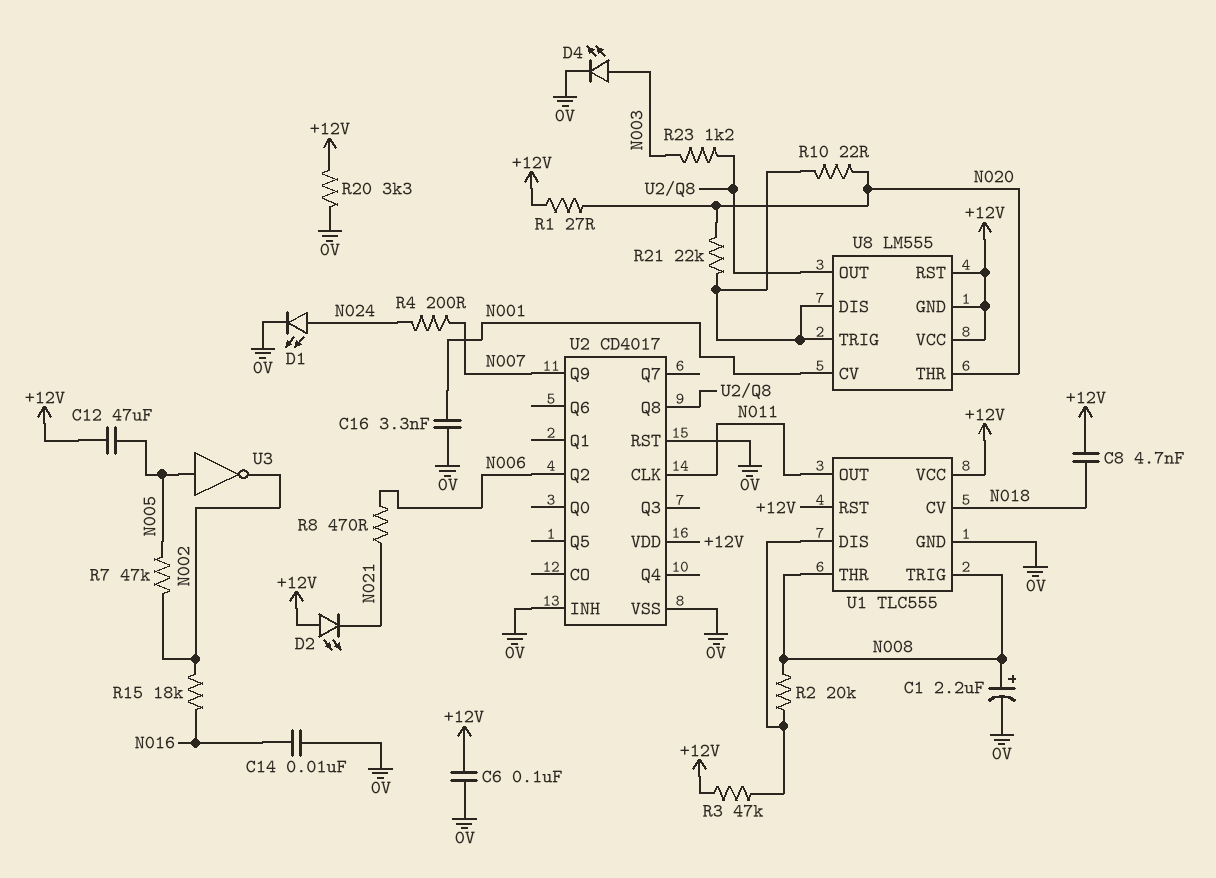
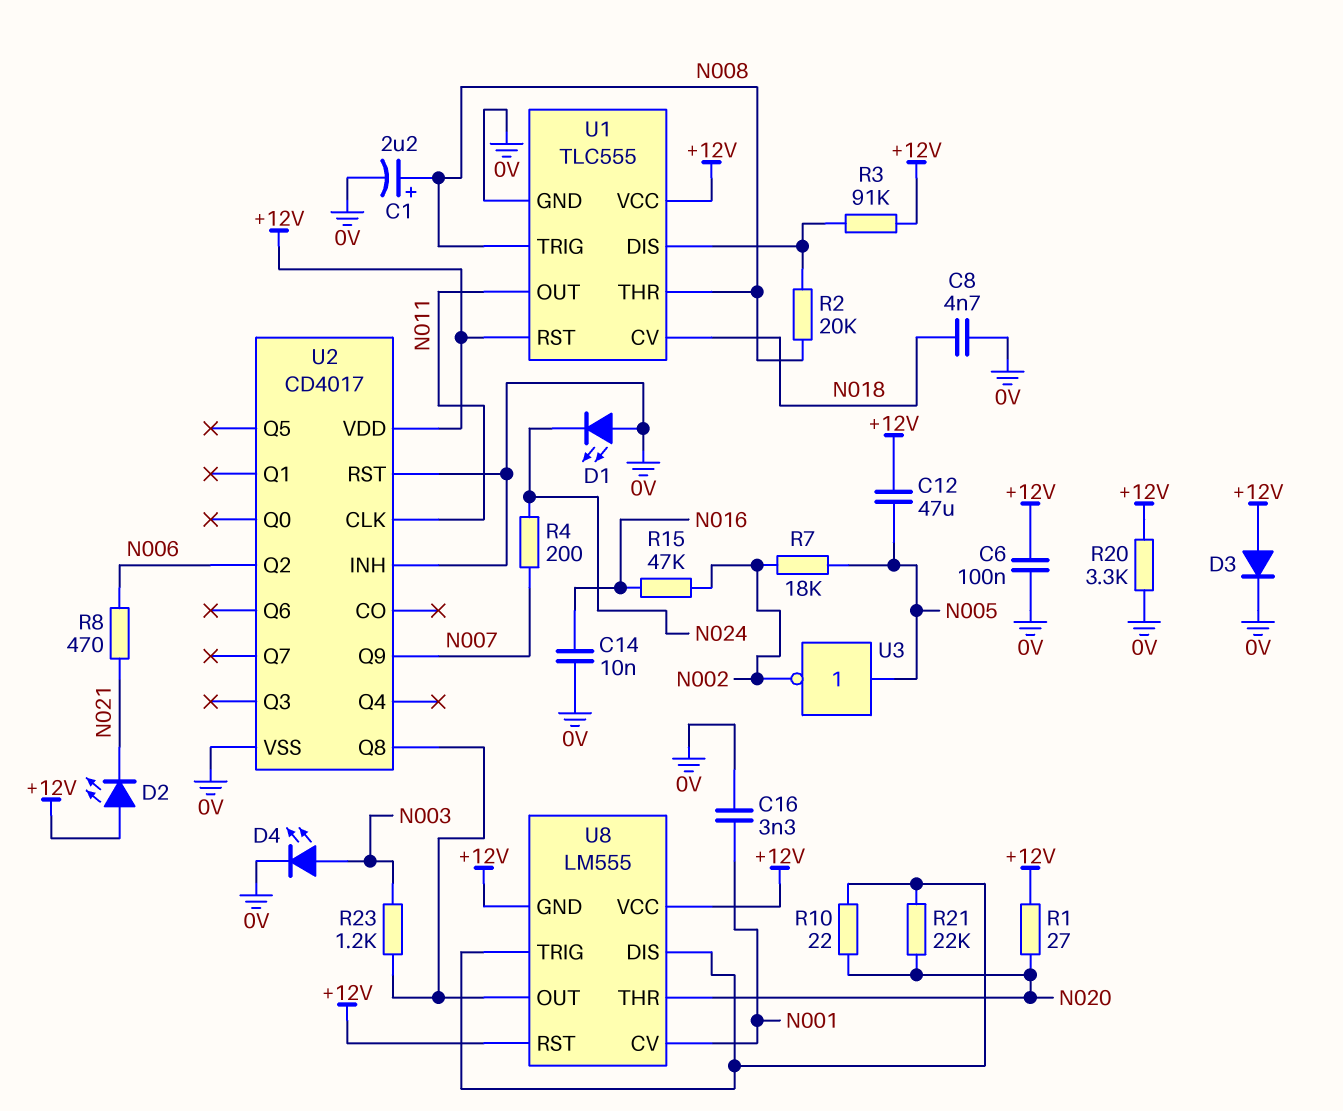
C8: 4.7nF (+12V, N018) -> 4.7nF (0V, N018)
D1: LED (A N024, K 0V) -> LED (A 0V, K N024)
D3: none -> diode (A +12V, K 0V)
R3: 47k (+12V, U1/DIS) -> 91k (+12V, U1/DIS)
R7: 47k (N002, N005) -> 18k (N002, N005)
R15: 18k (N002, N016) -> 47k (N002, N016)

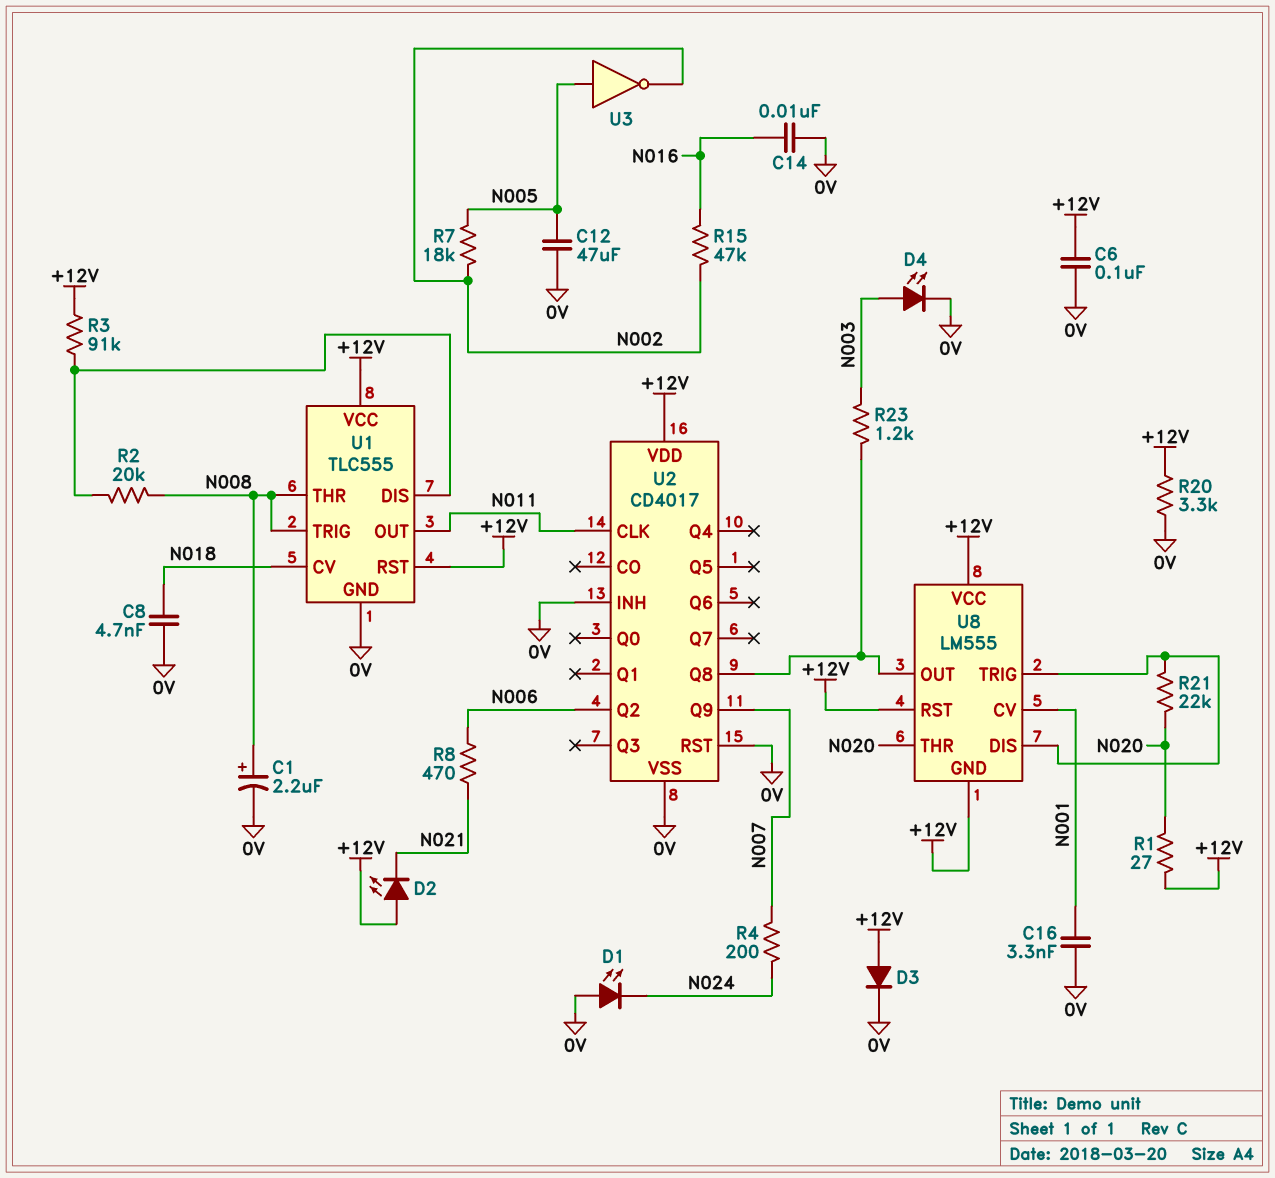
C12: 47uF (+12V, N005) -> 47uF (0V, N005)
R10: 22 (N020, U8/DIS) -> none

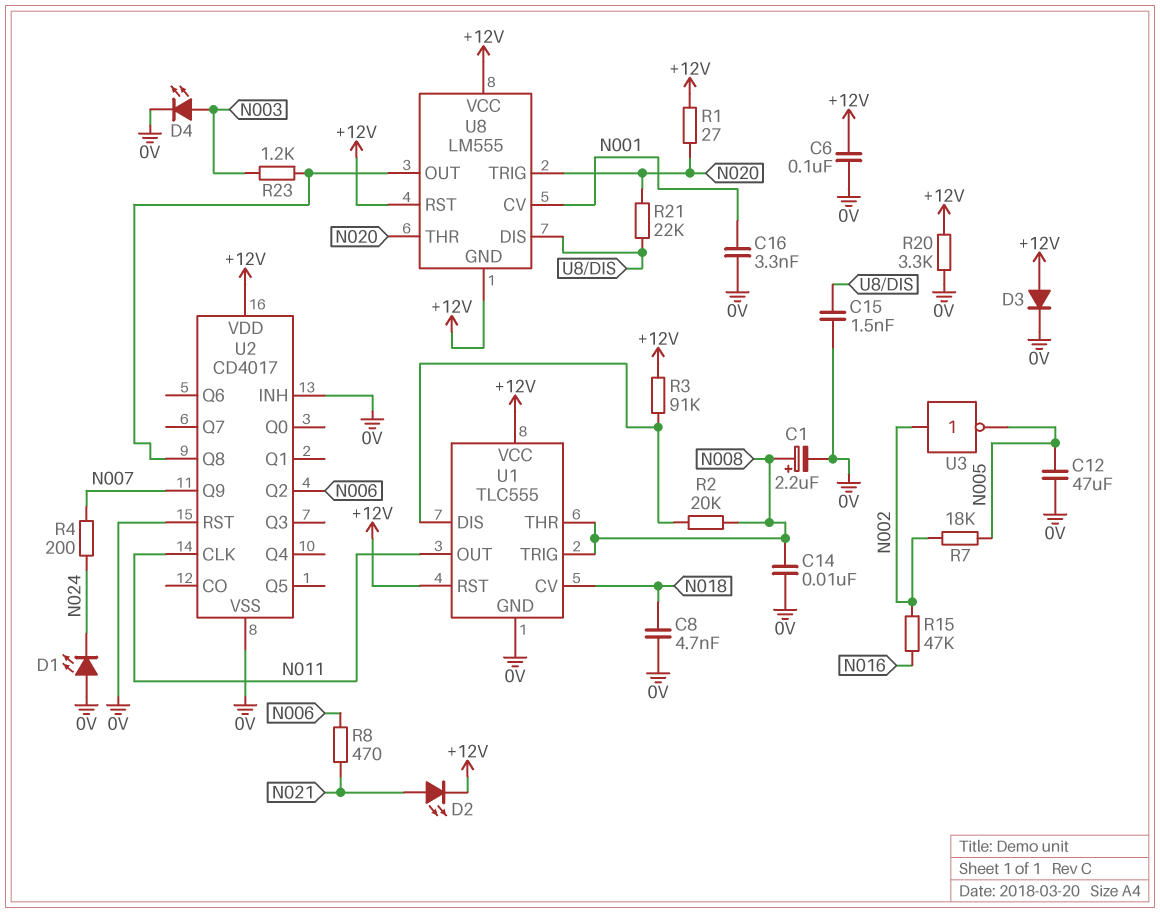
C14: 10nF (0V, N016) -> 10nF (0V, N008)
C15: none -> 1.5nF (0V, U8/DIS)
D2: LED (A +12V, K N021) -> LED (A N021, K +12V)
U3: NOT (in N005, out N002) -> NOT (in N002, out N005)
U8 pin TRIG: U8/DIS -> N020

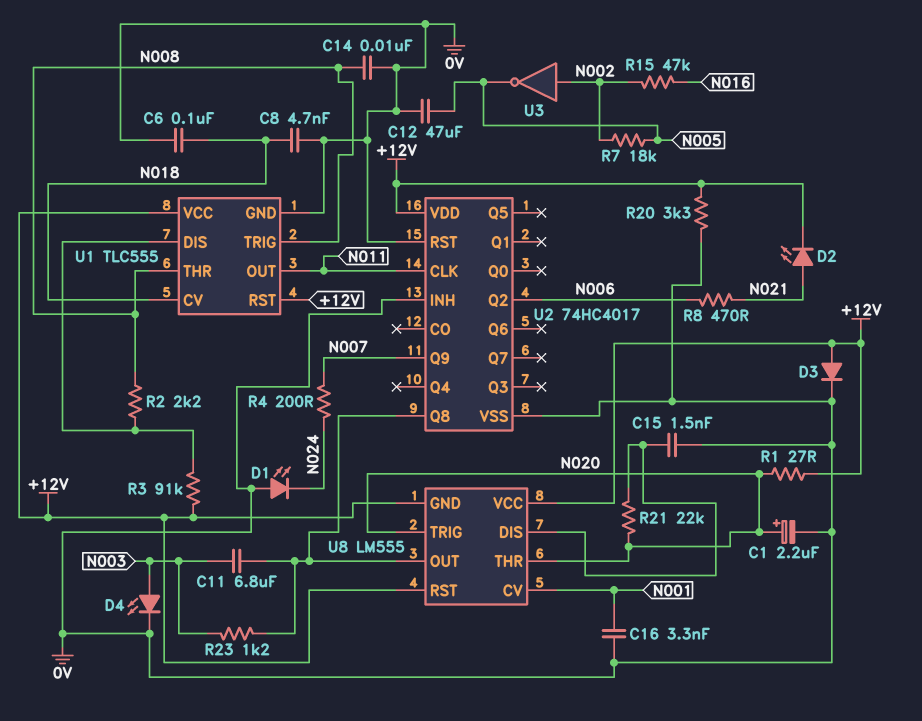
C1: 2.2uF (plus N008, minus 0V) -> 2.2uF (plus N020, minus 0V)
C6: 100nF (+12V, 0V) -> 100nF (0V, N018)
C11: none -> 6.8uF (N003, U2/Q8)
R2: 20k (N008, U1/DIS) -> 2.2k (N008, U1/DIS)
U2: CD4017 -> 74HC4017

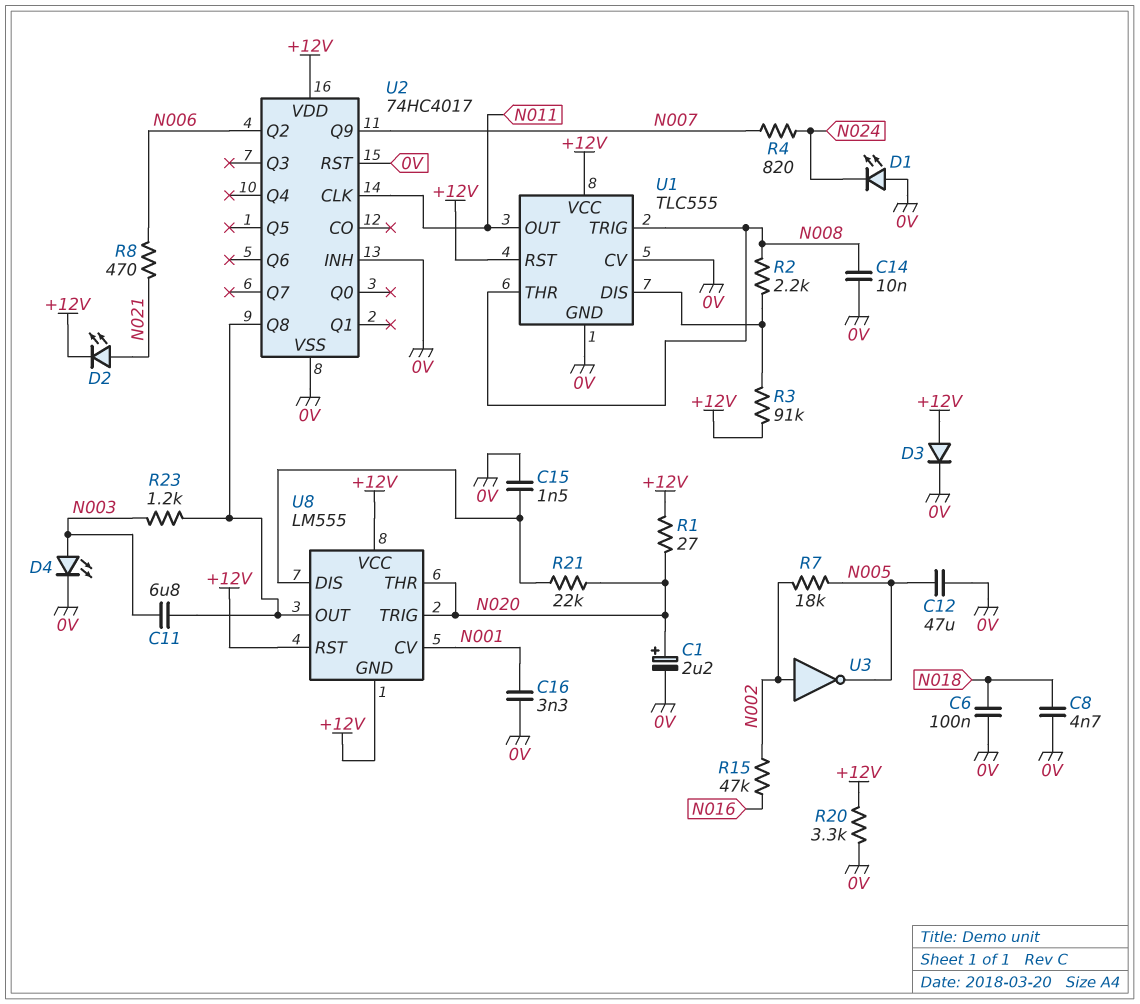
R4: 200 (N007, N024) -> 820 (N007, N024)
U1 pin CV: N018 -> 0V

